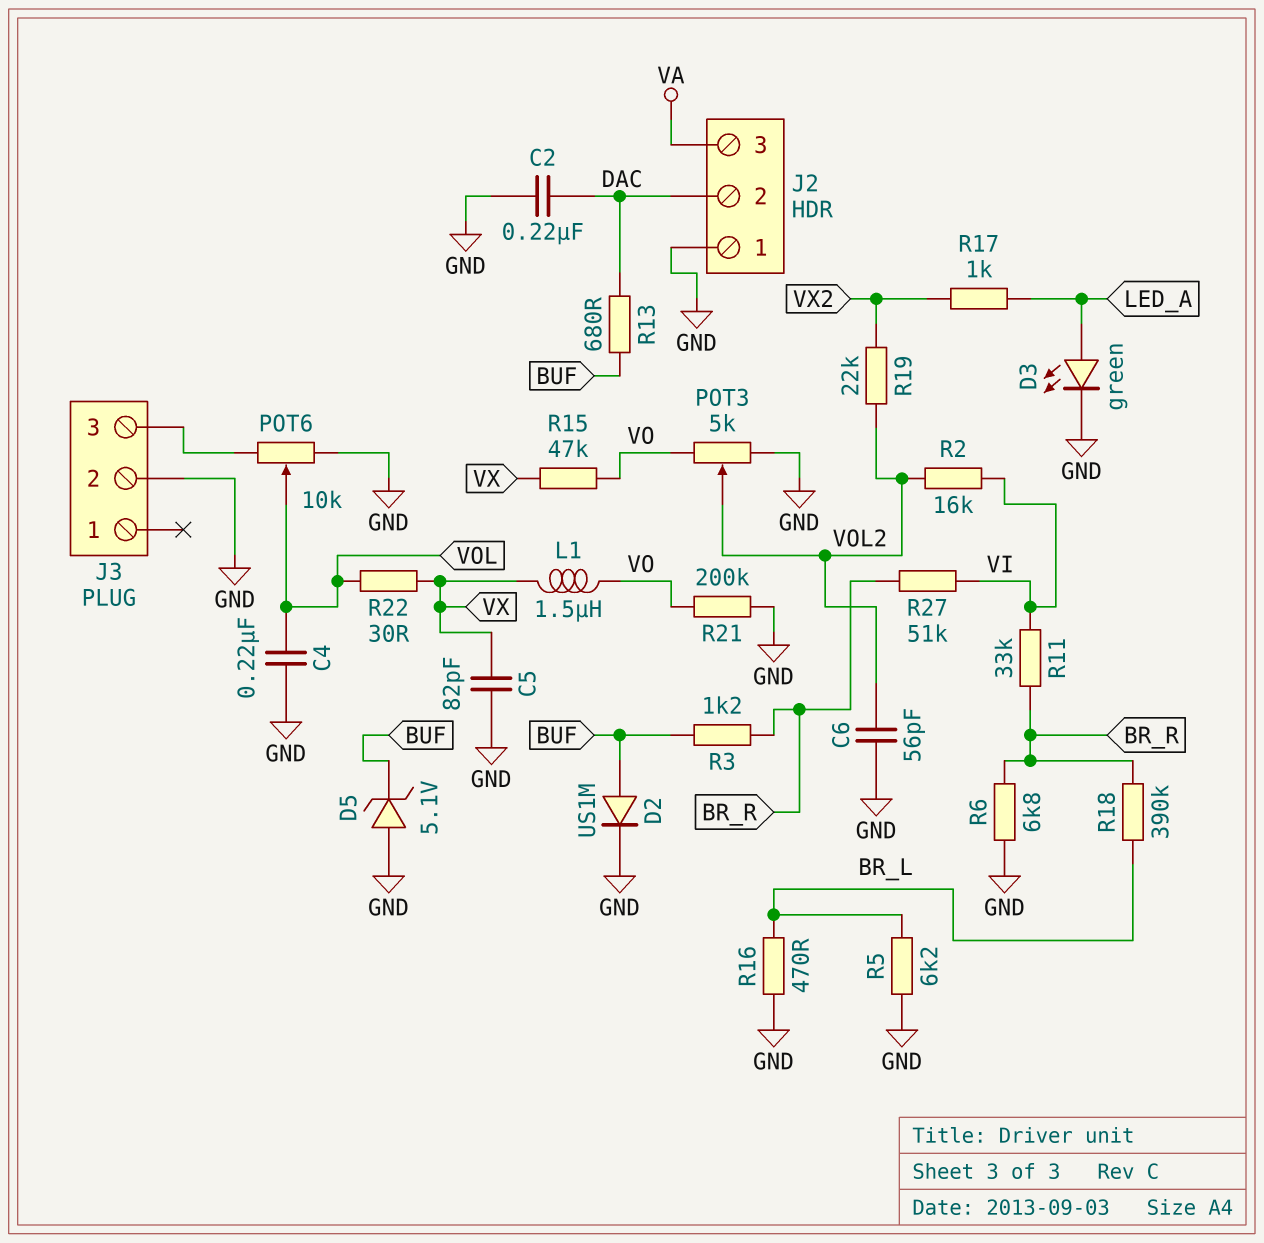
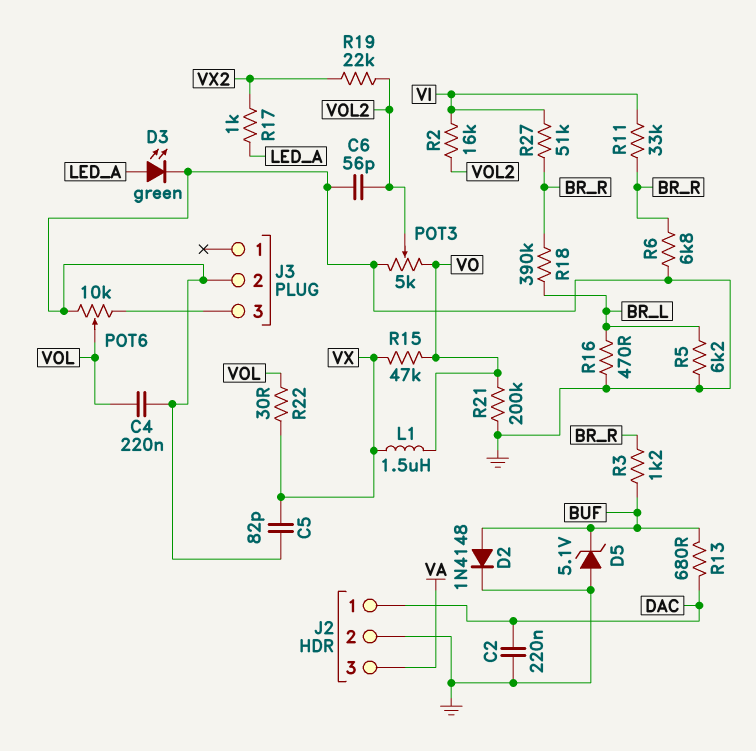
D2: diode US1M (A BUF, K GND) -> diode 1N4148 (A BUF, K GND)
J2 pin 1: GND -> DAC
J2 pin 2: DAC -> GND

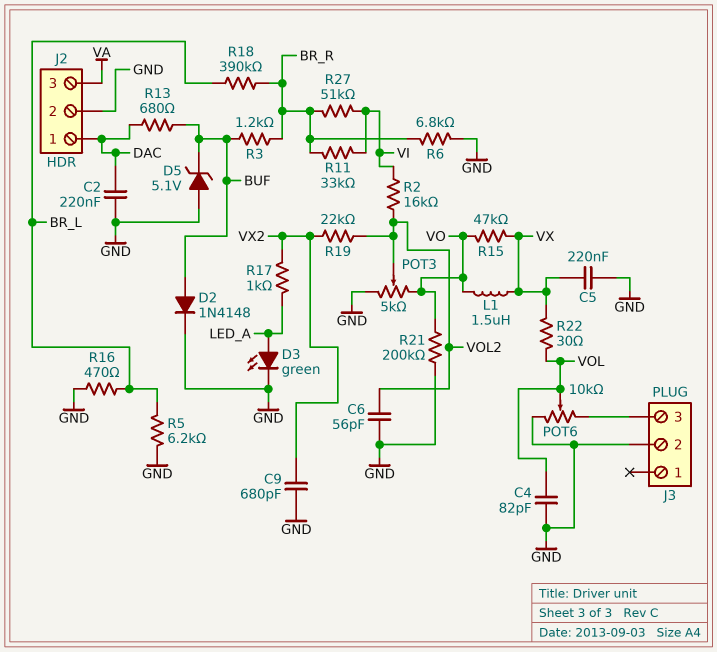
C4: 220nF (GND, VOL) -> 82pF (GND, VOL)
C5: 82pF (GND, VX) -> 220nF (GND, VX)
C9: none -> 680pF (GND, VX2)

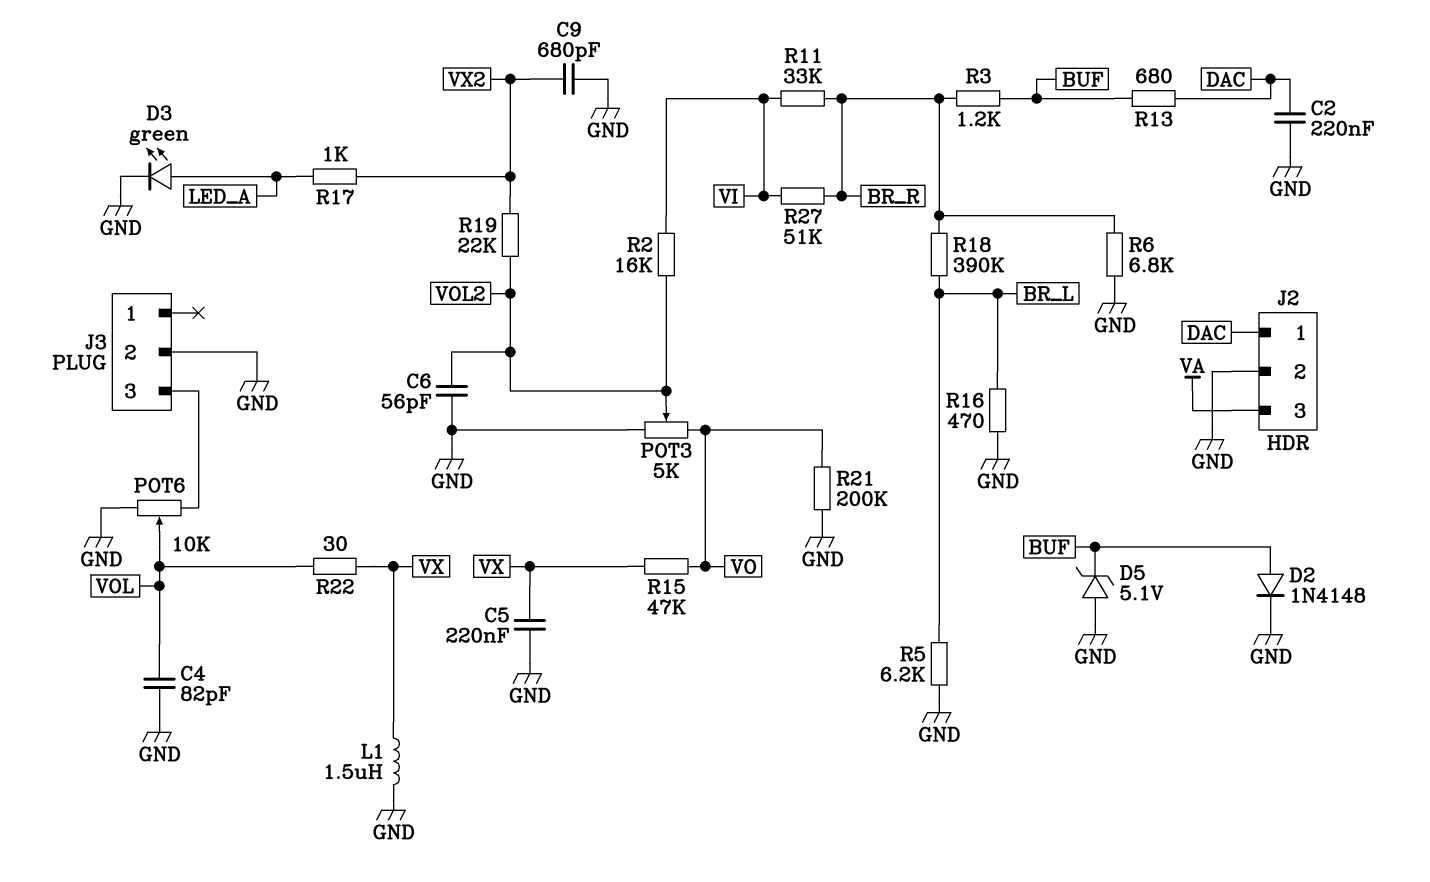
L1: 1.5uH (VO, VX) -> 1.5uH (GND, VX)

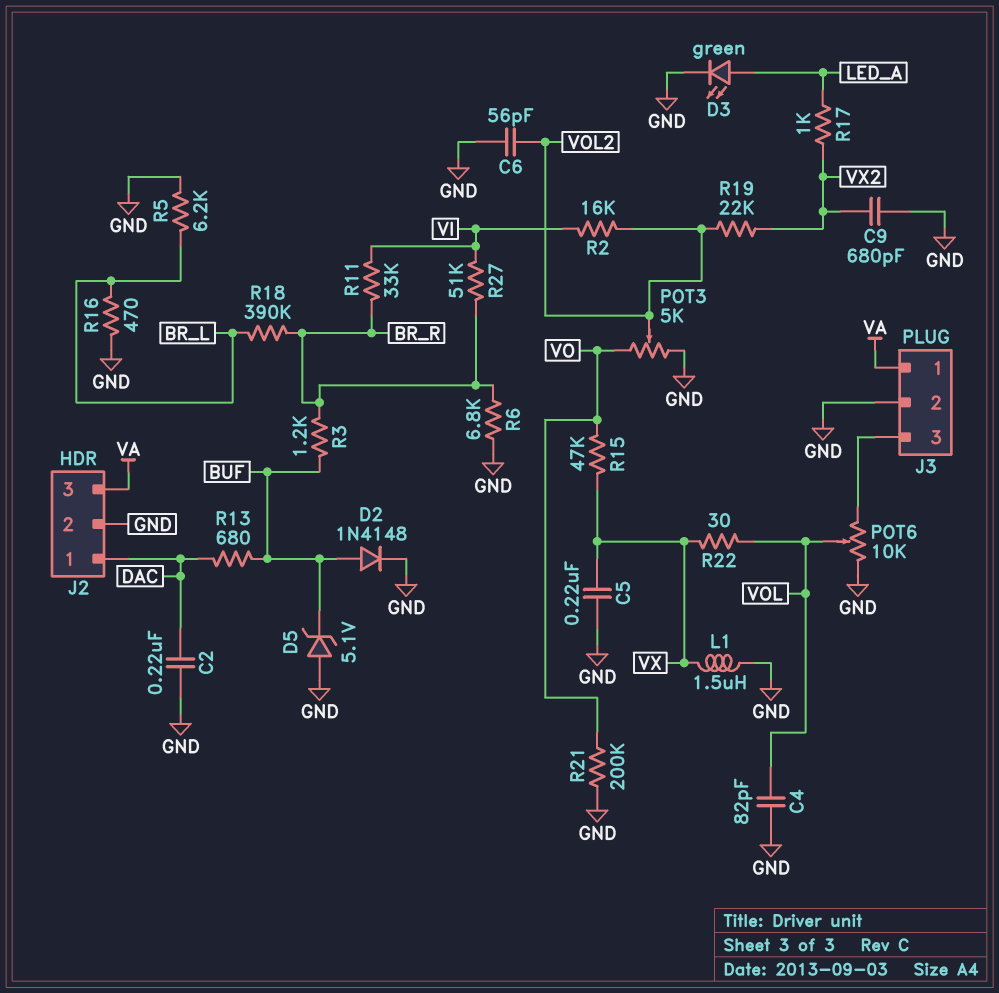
J3 pin 1: none -> VA

